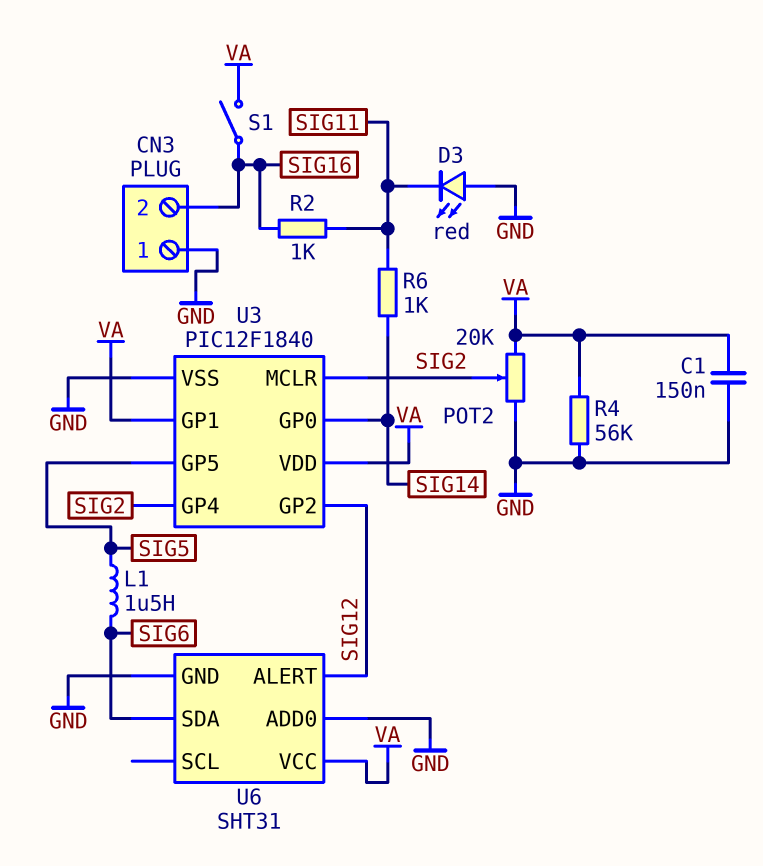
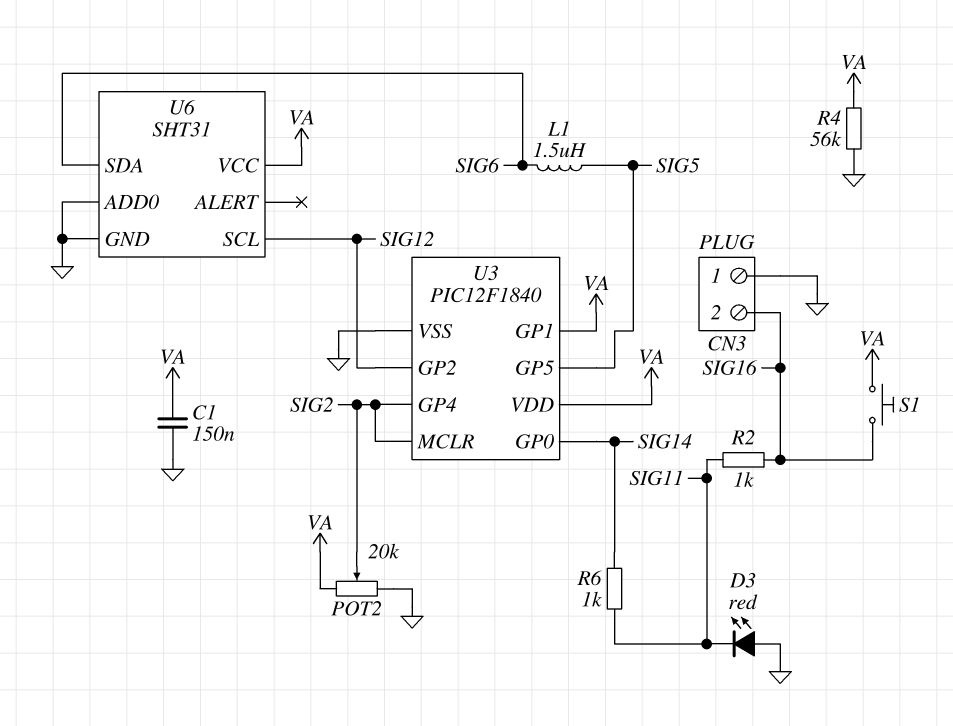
S1: switch (SIG16, VA) -> button (SIG16, VA)
U6 pin ALERT: SIG12 -> none
U6 pin SCL: none -> SIG12

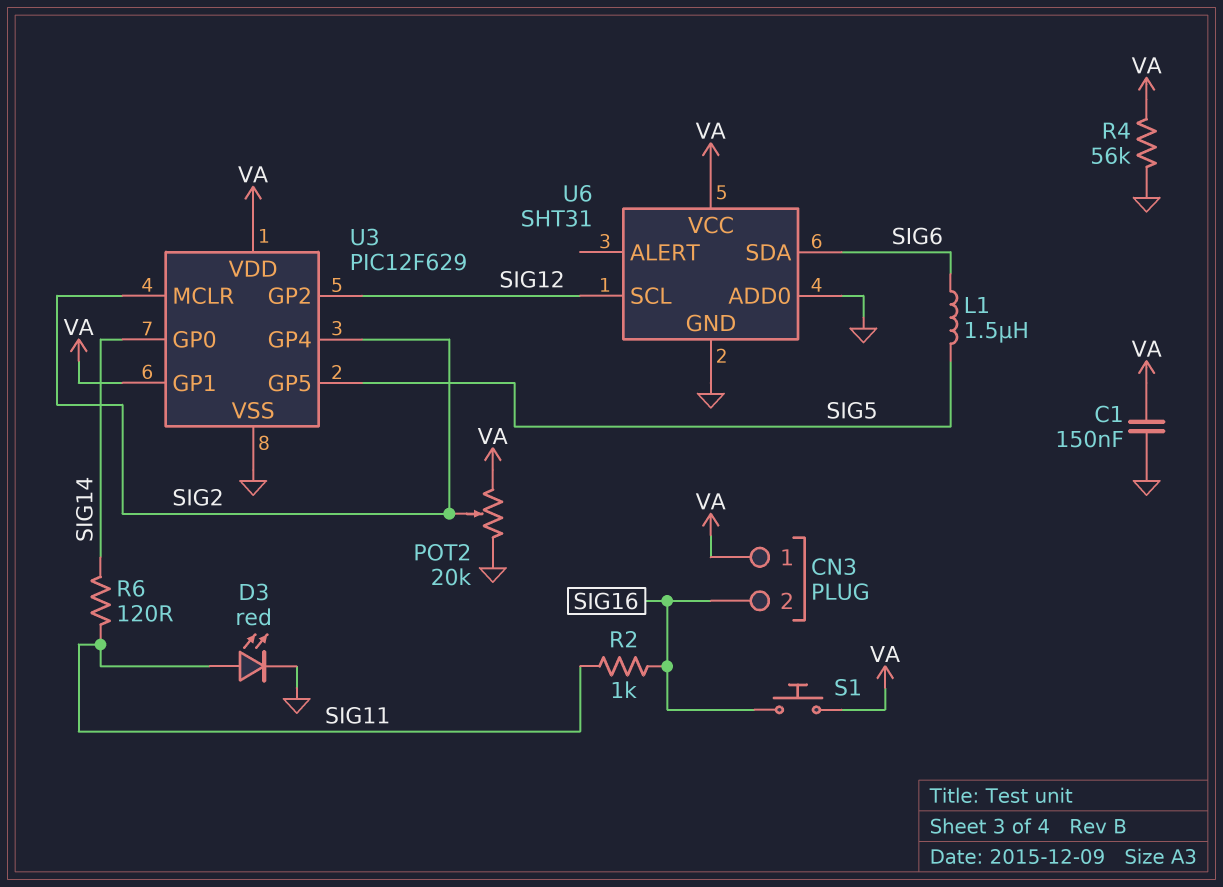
CN3 pin 1: GND -> VA
D3: LED red (A GND, K SIG11) -> LED red (A SIG11, K GND)
R6: 1k (SIG11, SIG14) -> 120 (SIG11, SIG14)
U3: PIC12F1840 -> PIC12F629

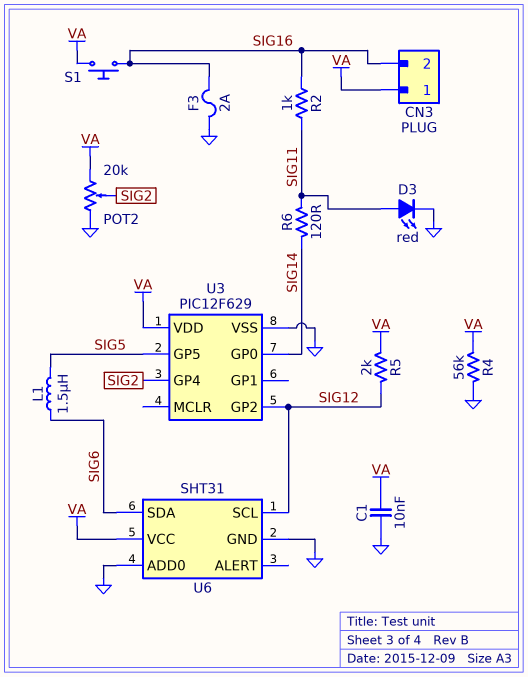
C1: 150nF (GND, VA) -> 10nF (GND, VA)
F3: none -> 2A (GND, SIG16)
R5: none -> 2k (SIG12, VA)
U3 pin GP1: VA -> none
U3 pin MCLR: SIG2 -> none

